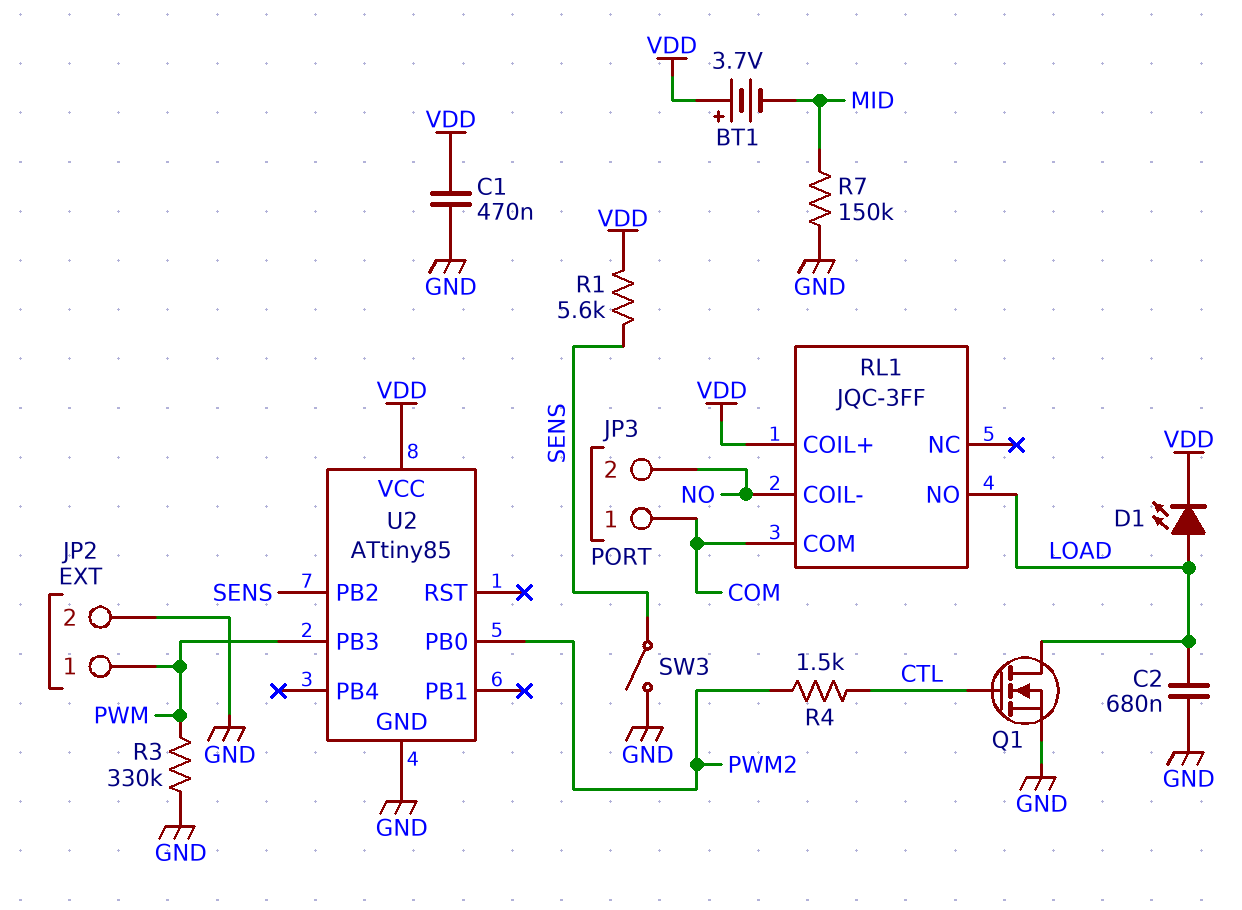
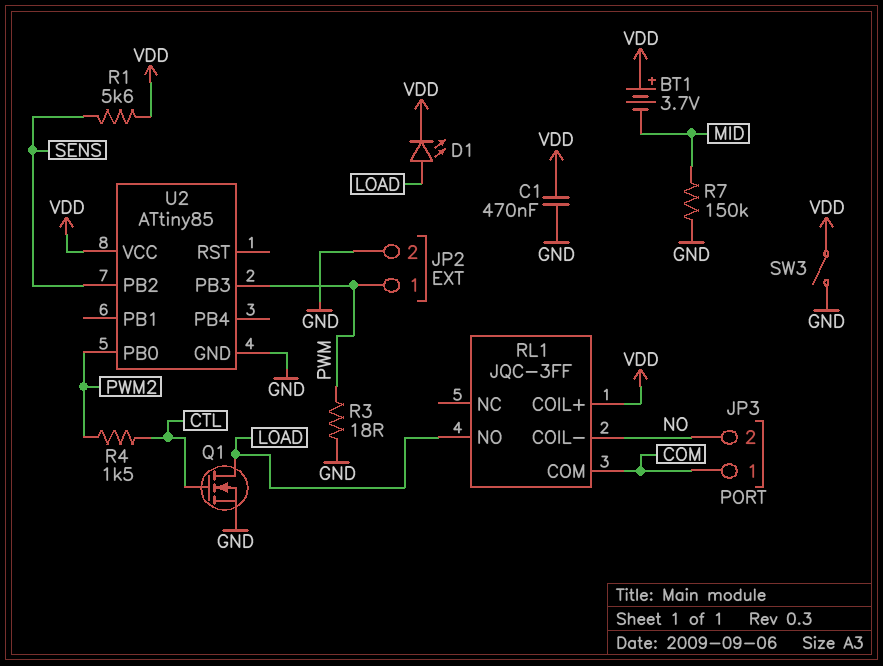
C2: 680nF (GND, LOAD) -> none
R3: 330k (GND, PWM) -> 18 (GND, PWM)
SW3: switch (GND, SENS) -> switch (GND, VDD)

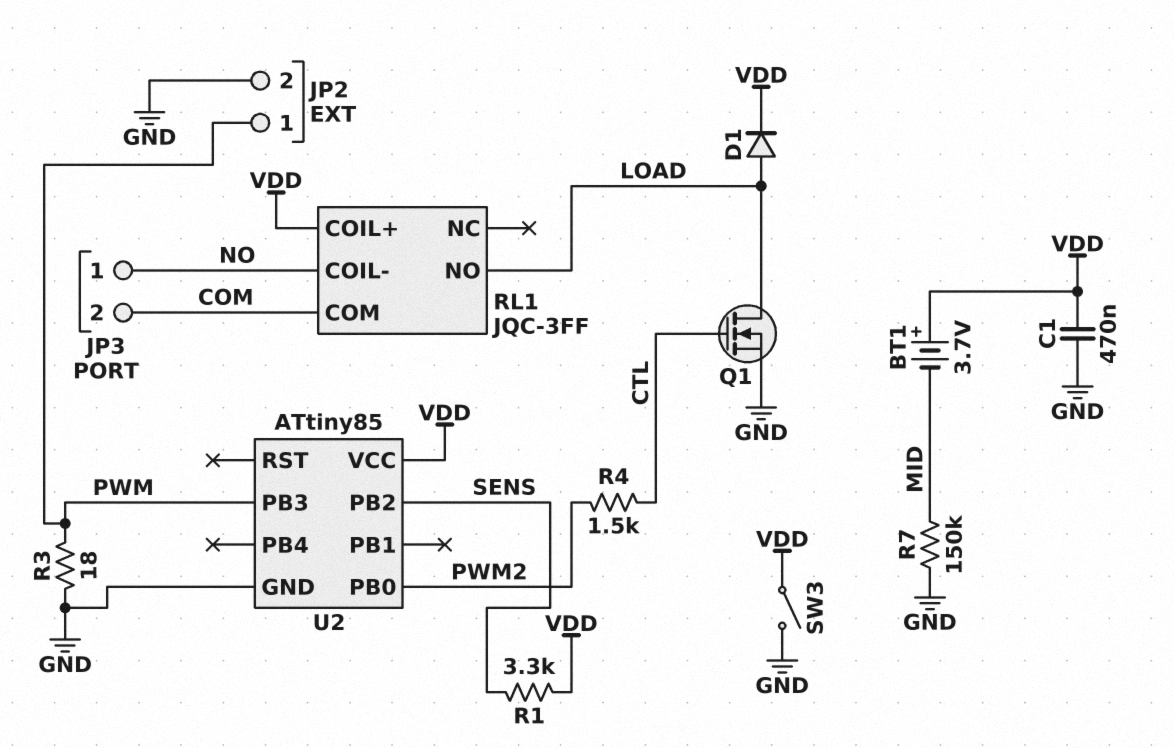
D1: LED (A LOAD, K VDD) -> diode (A LOAD, K VDD)
JP3 pin 1: COM -> NO
JP3 pin 2: NO -> COM
R1: 5.6k (SENS, VDD) -> 3.3k (SENS, VDD)

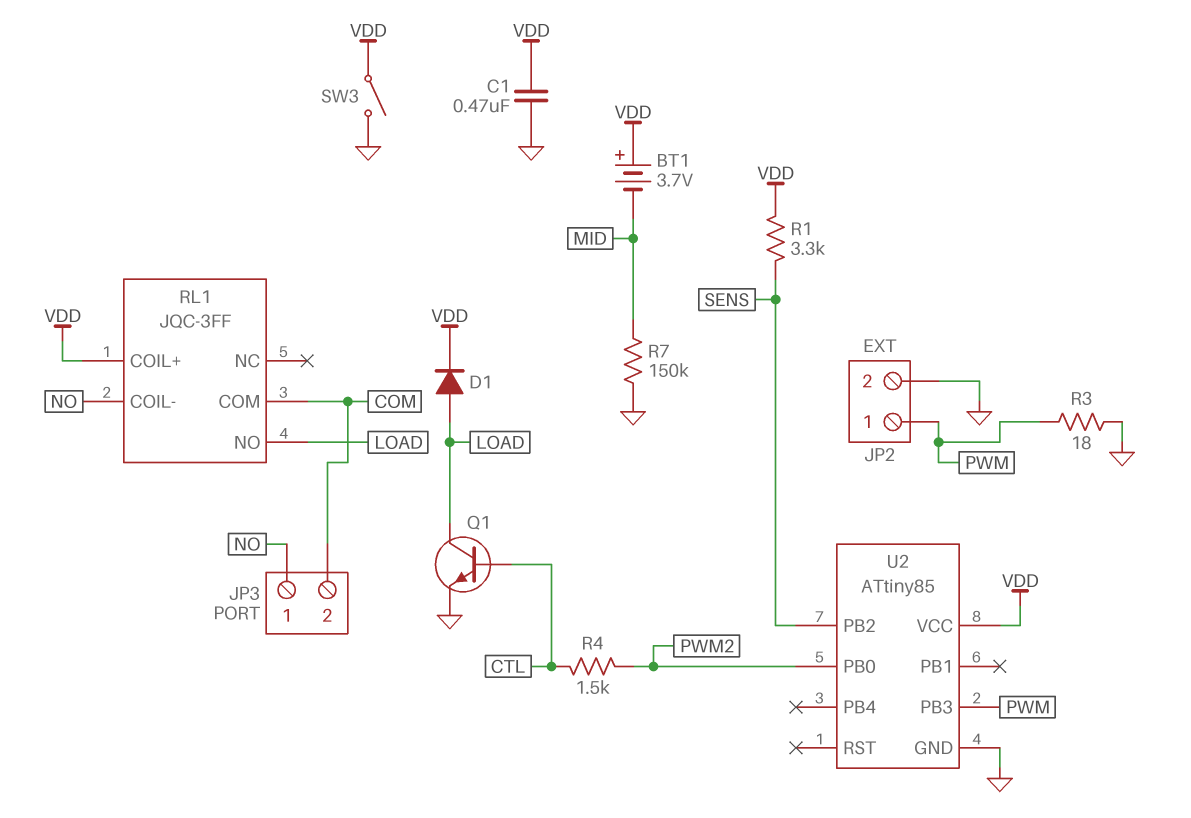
Q1: NMOS (G CTL, D LOAD, S GND) -> NPN (B CTL, C LOAD, E GND)

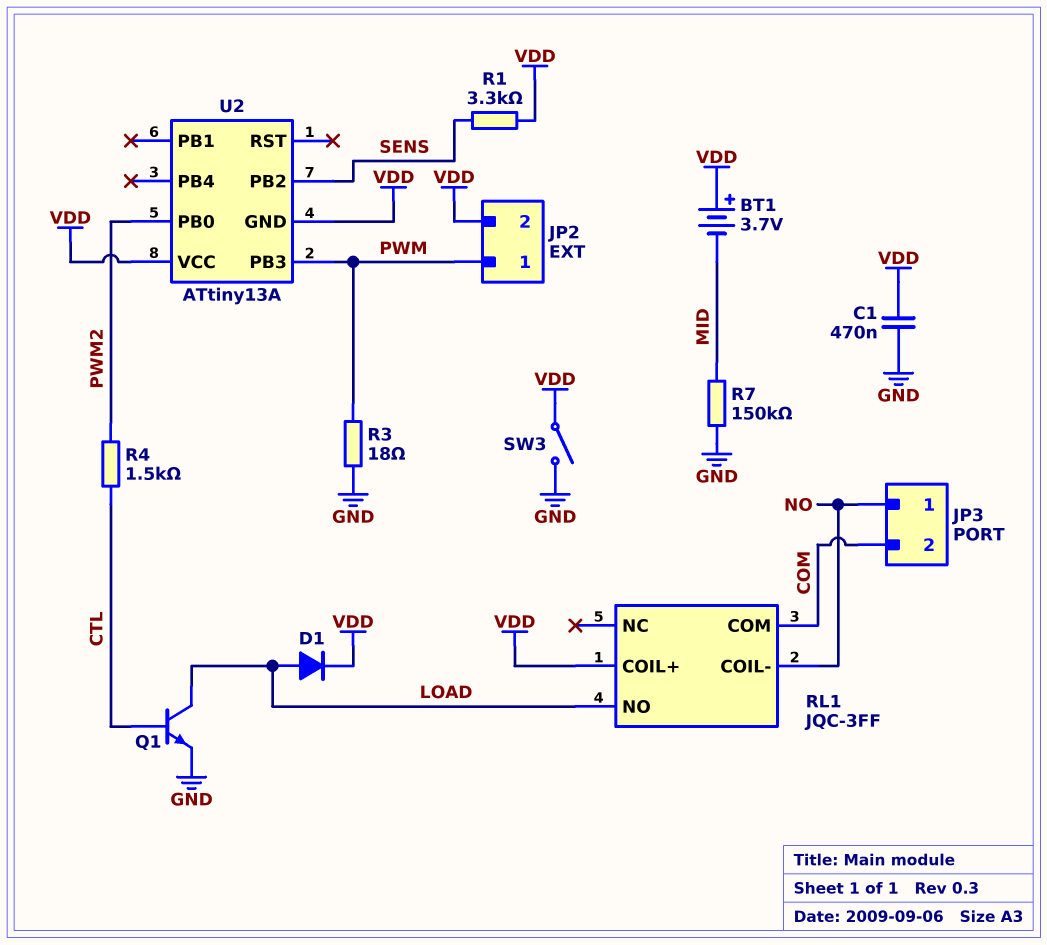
JP2 pin 2: GND -> VDD
U2: ATtiny85 -> ATtiny13A
U2 pin GND: GND -> VDD

